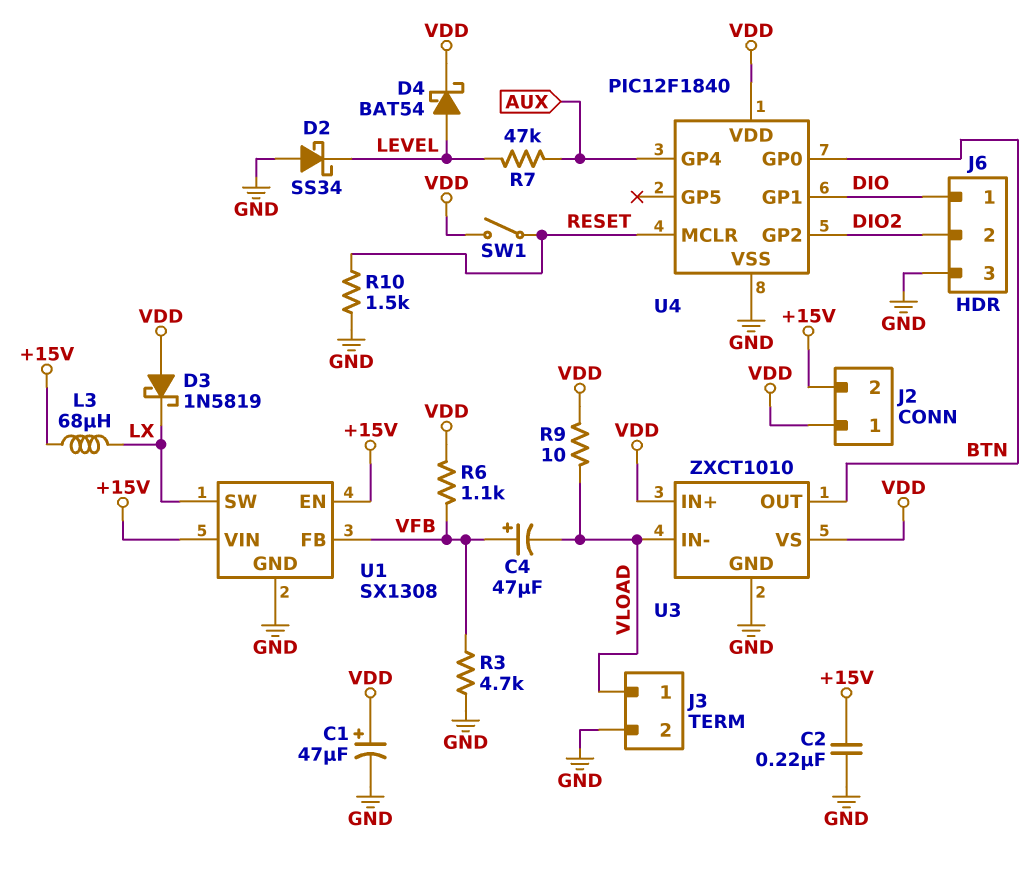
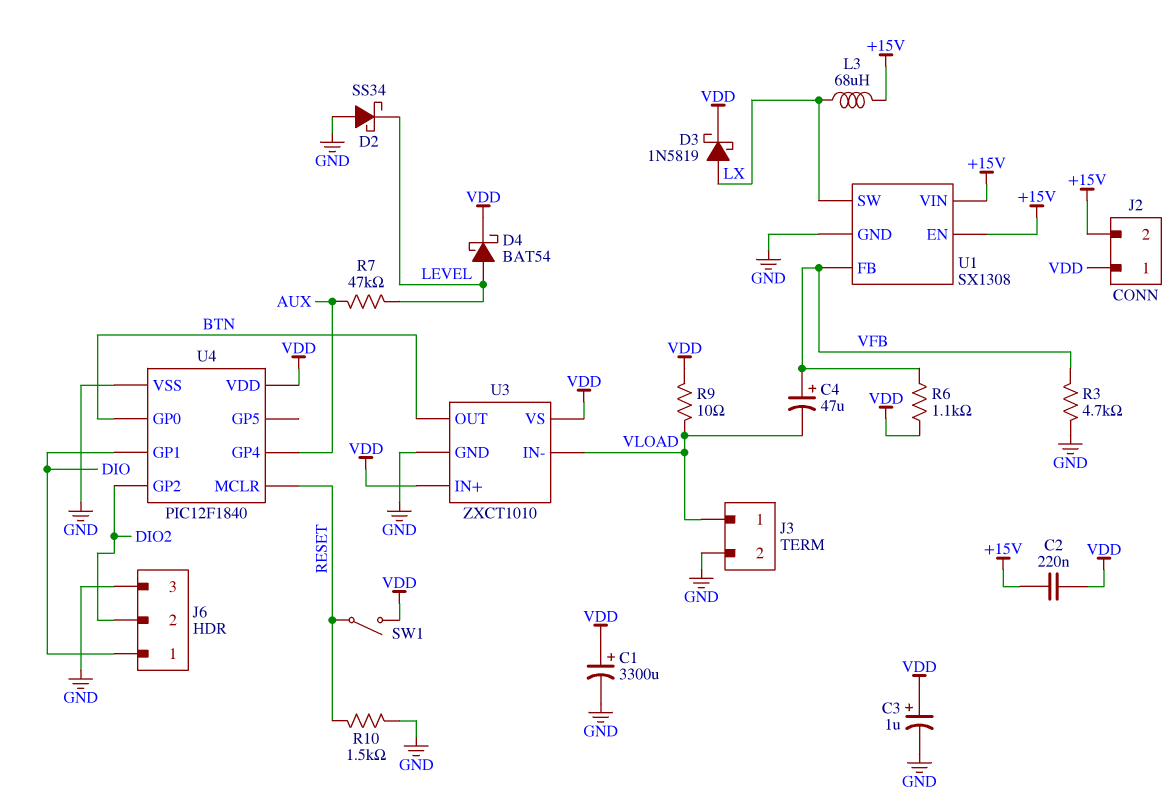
C1: 47uF (plus VDD, minus GND) -> 3300uF (plus VDD, minus GND)
C2: 220nF (+15V, GND) -> 220nF (+15V, VDD)
C3: none -> 1uF (plus VDD, minus GND)
D3: schottky 1N5819 (A VDD, K LX) -> schottky 1N5819 (A LX, K VDD)

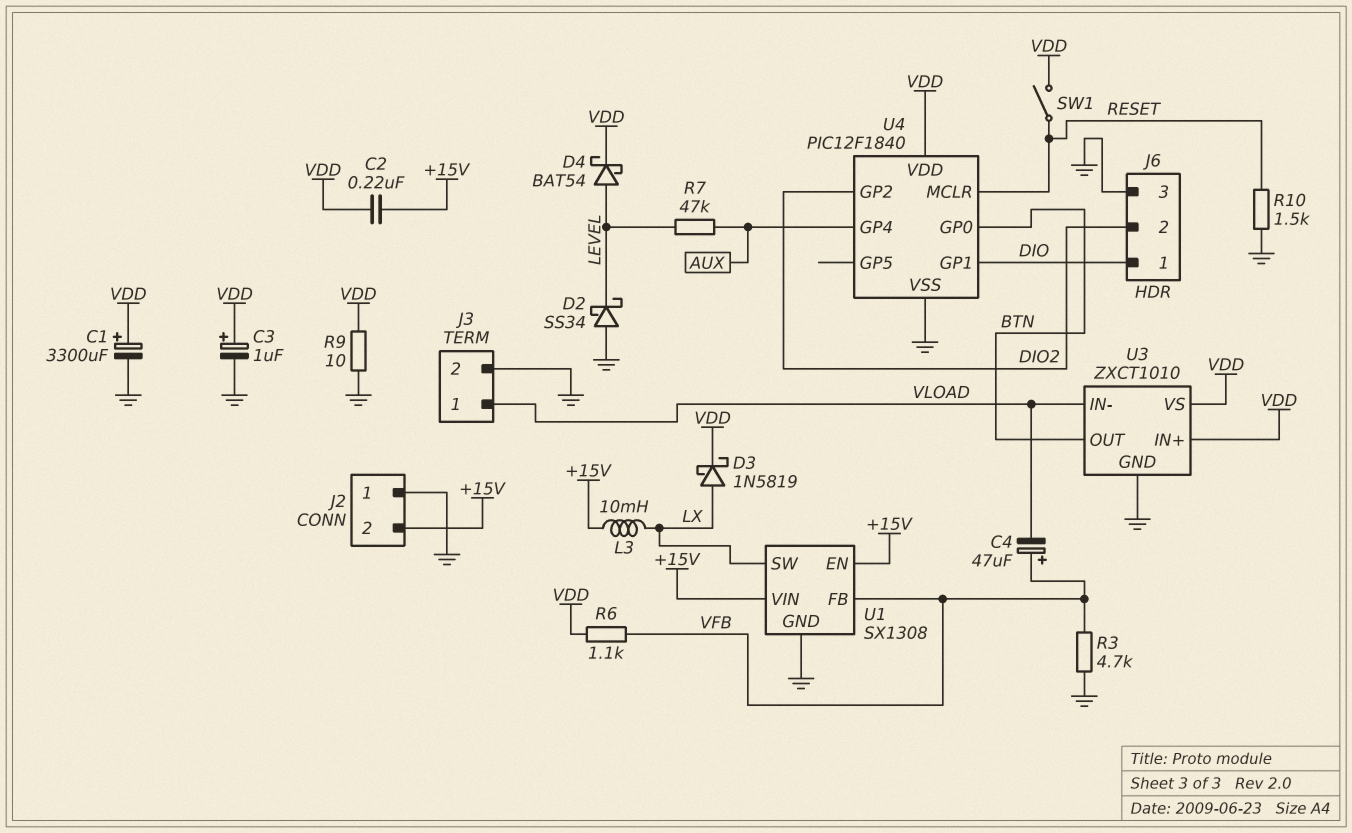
J2 pin 1: VDD -> GND
L3: 68uH (+15V, LX) -> 10mH (+15V, LX)
R9: 10 (VDD, VLOAD) -> 10 (GND, VDD)

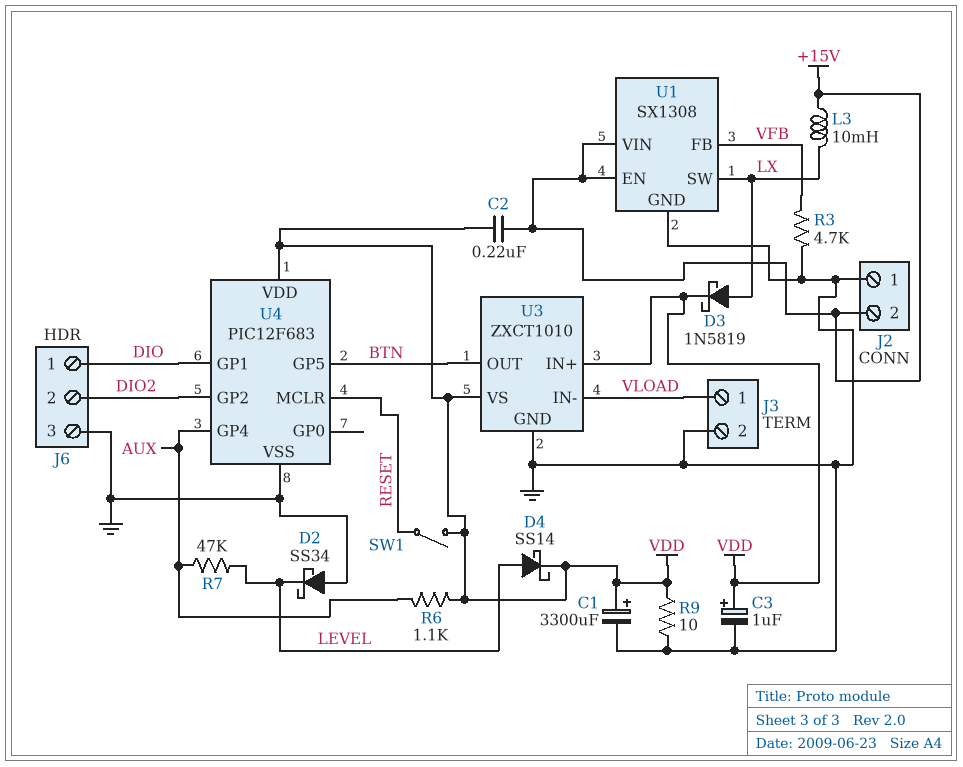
C4: 47uF (plus VFB, minus VLOAD) -> none
D4: schottky BAT54 (A LEVEL, K VDD) -> schottky SS14 (A LEVEL, K VDD)
R6: 1.1k (VDD, VFB) -> 1.1k (AUX, VDD)
R10: 1.5k (GND, RESET) -> none
U4: PIC12F1840 -> PIC12F683
U4 pin GP0: BTN -> none
U4 pin GP5: none -> BTN

